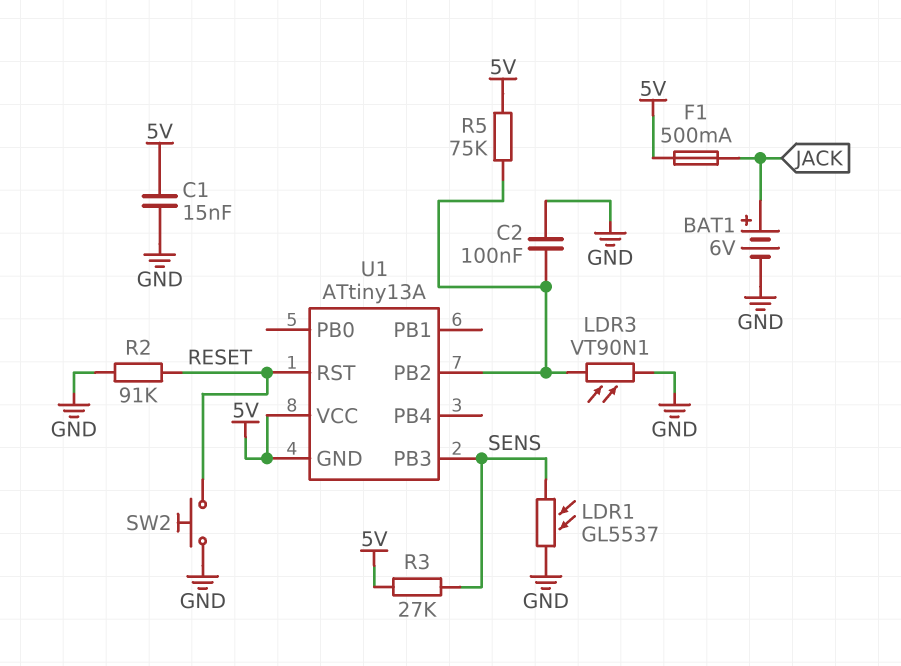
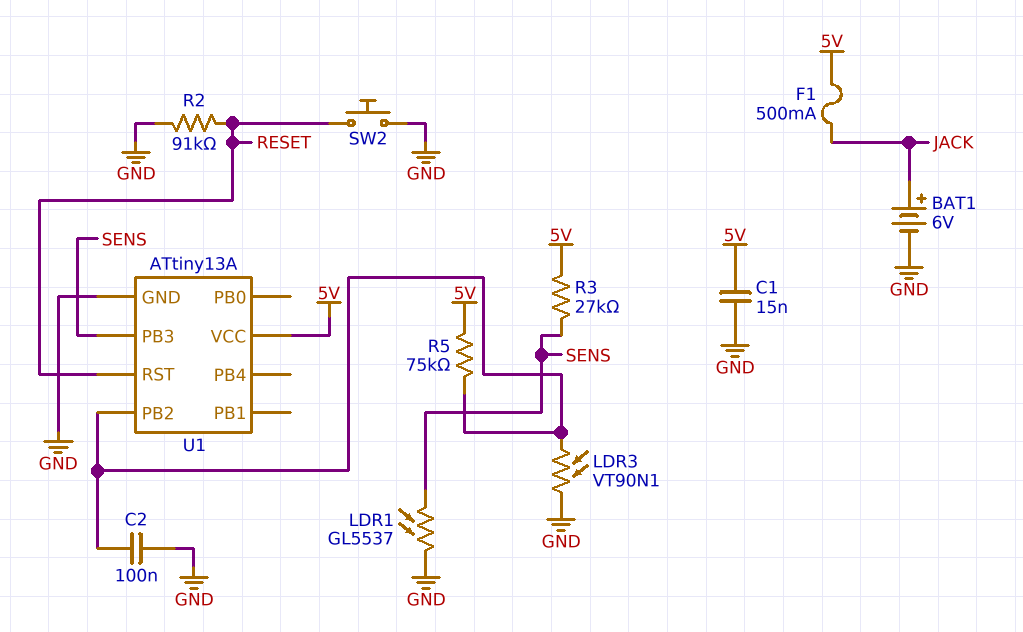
U1 pin GND: 5V -> GND

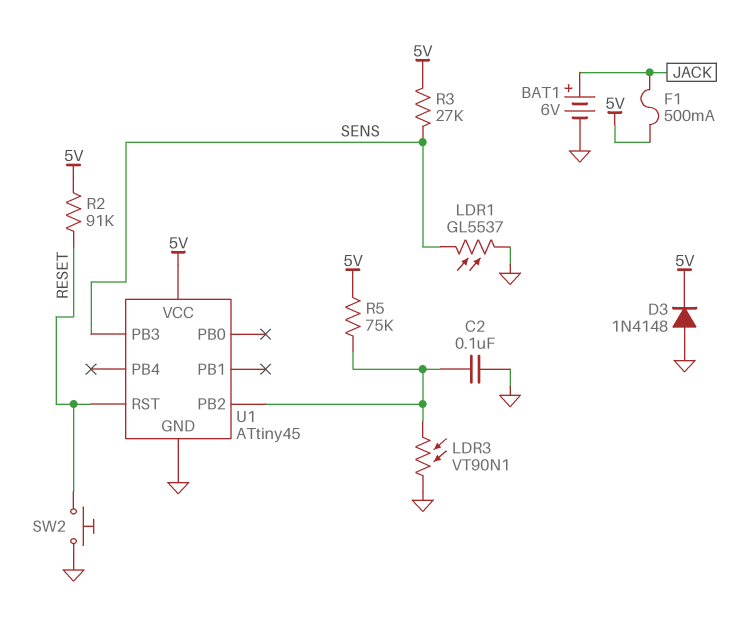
C1: 15nF (5V, GND) -> none
D3: none -> diode 1N4148 (A GND, K 5V)
R2: 91k (GND, RESET) -> 91k (5V, RESET)
U1: ATtiny13A -> ATtiny45

